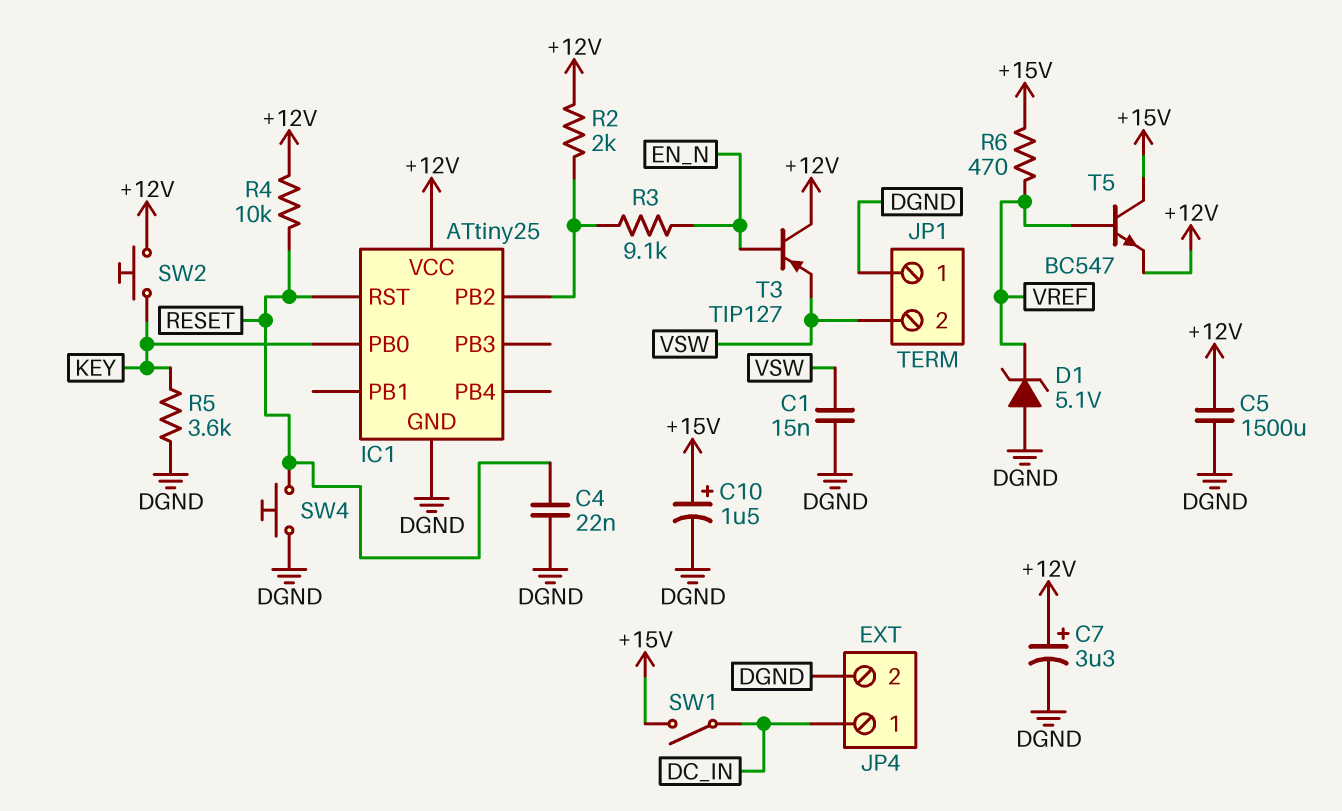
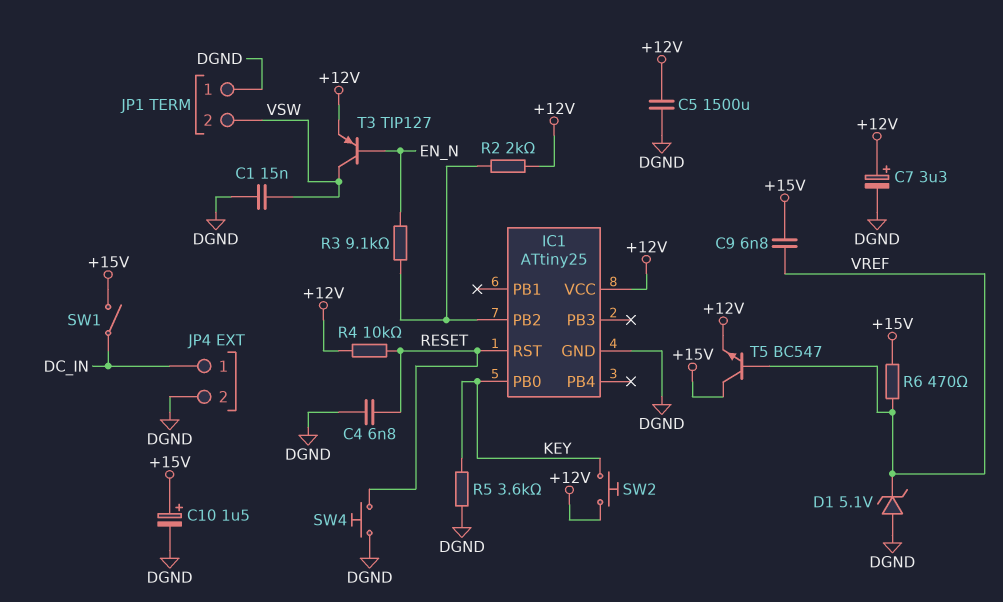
C4: 22nF (DGND, RESET) -> 6.8nF (DGND, RESET)
C9: none -> 6.8nF (+15V, VREF)
T3: PNP TIP127 (B EN_N, C +12V, E VSW) -> PNP TIP127 (B EN_N, C VSW, E +12V)

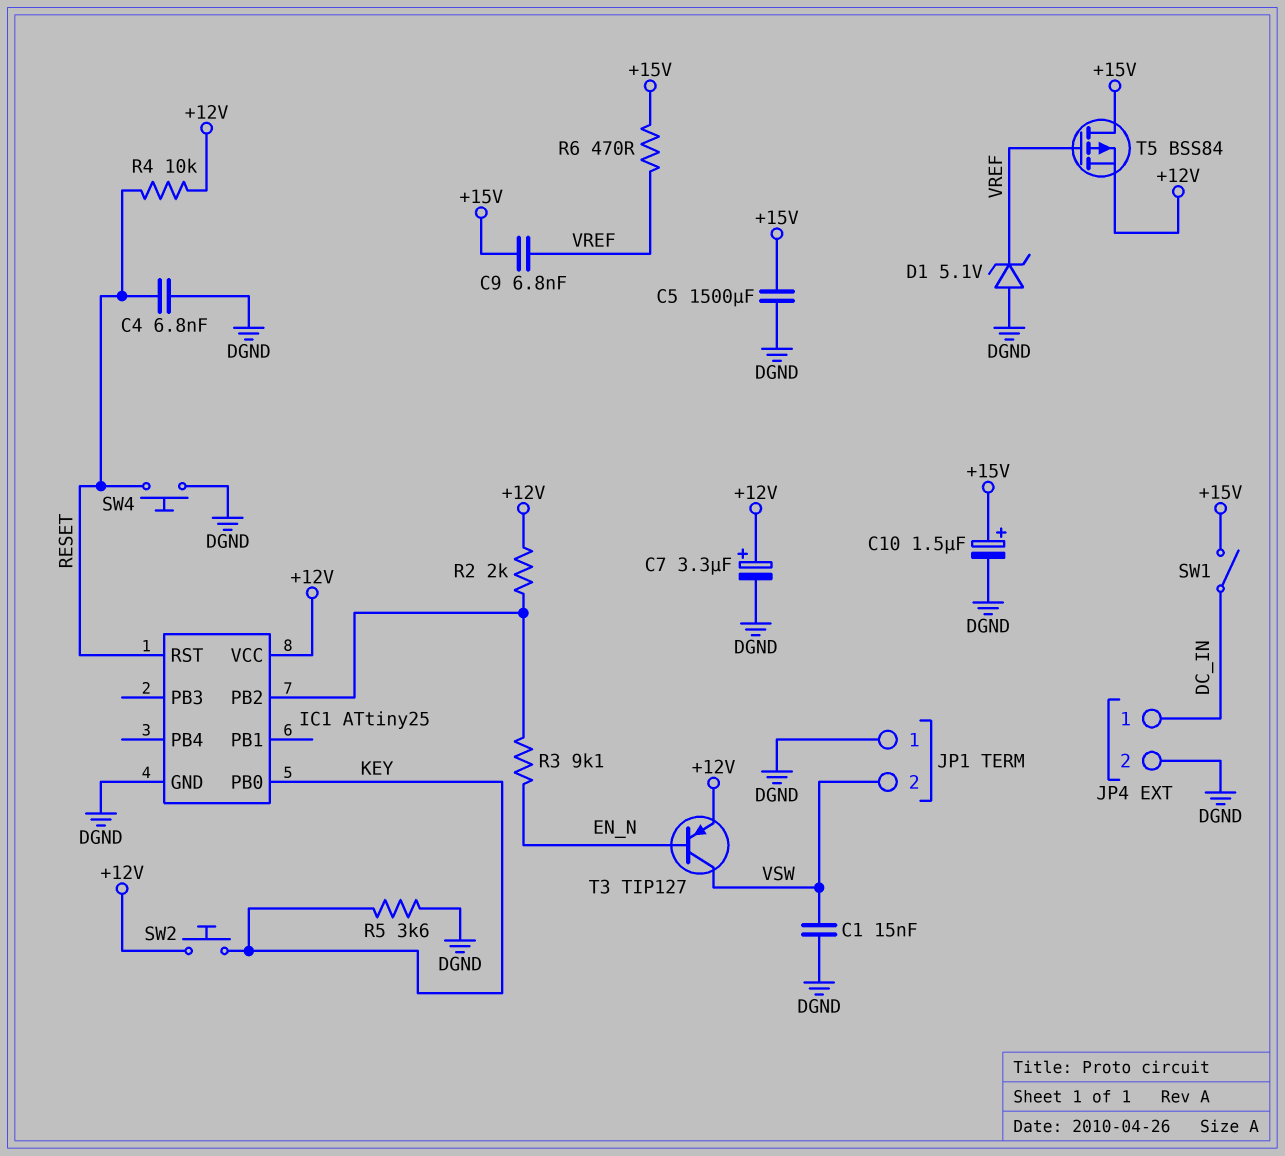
C5: 1500uF (+12V, DGND) -> 1500uF (+15V, DGND)
T5: NPN BC547 (B VREF, C +15V, E +12V) -> PMOS BSS84 (G VREF, D +15V, S +12V)

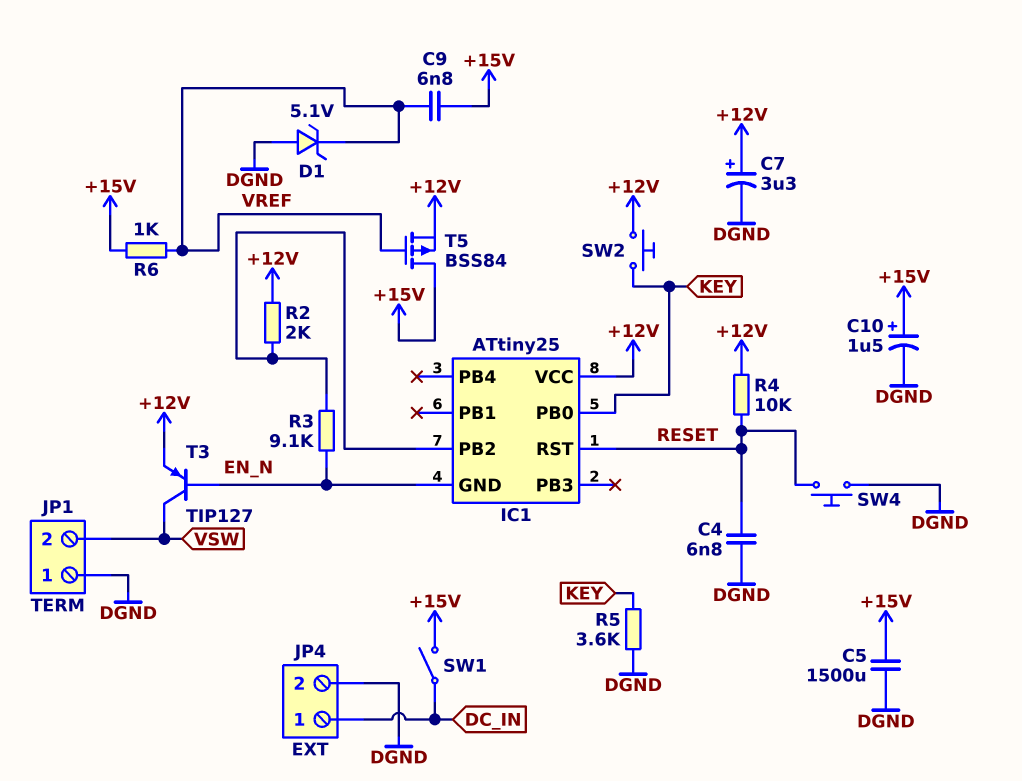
C1: 15nF (DGND, VSW) -> none
IC1 pin GND: DGND -> EN_N
R6: 470 (+15V, VREF) -> 1k (+15V, VREF)

